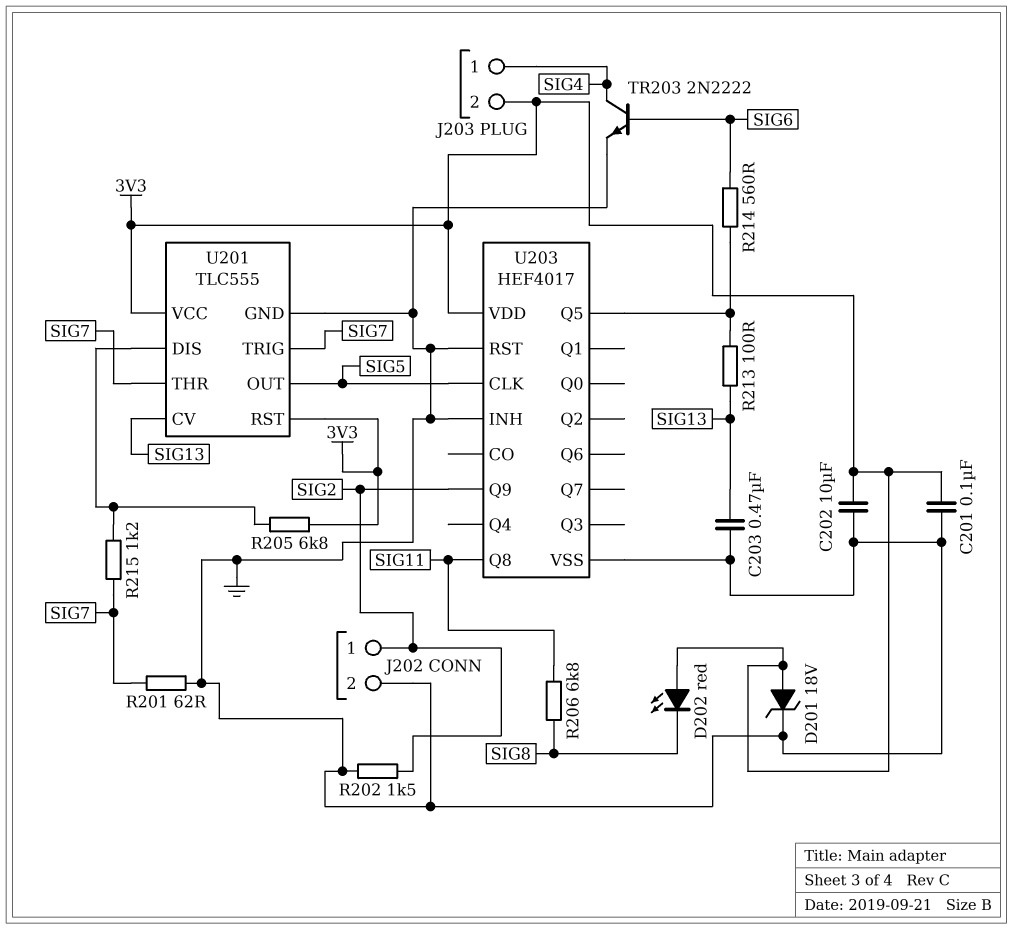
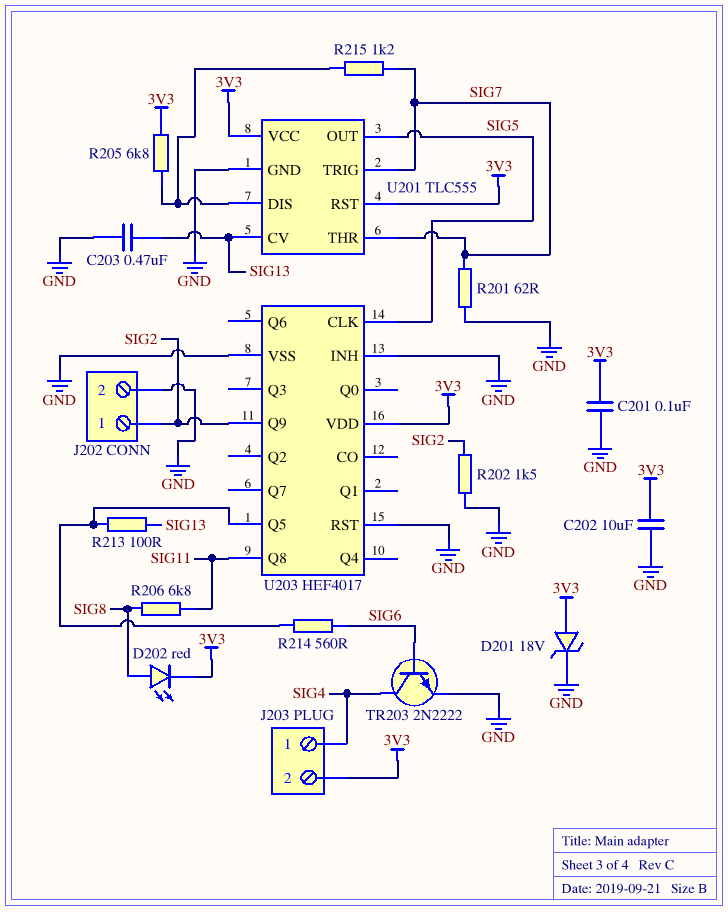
D202: LED red (A 3V3, K SIG8) -> LED red (A SIG8, K 3V3)

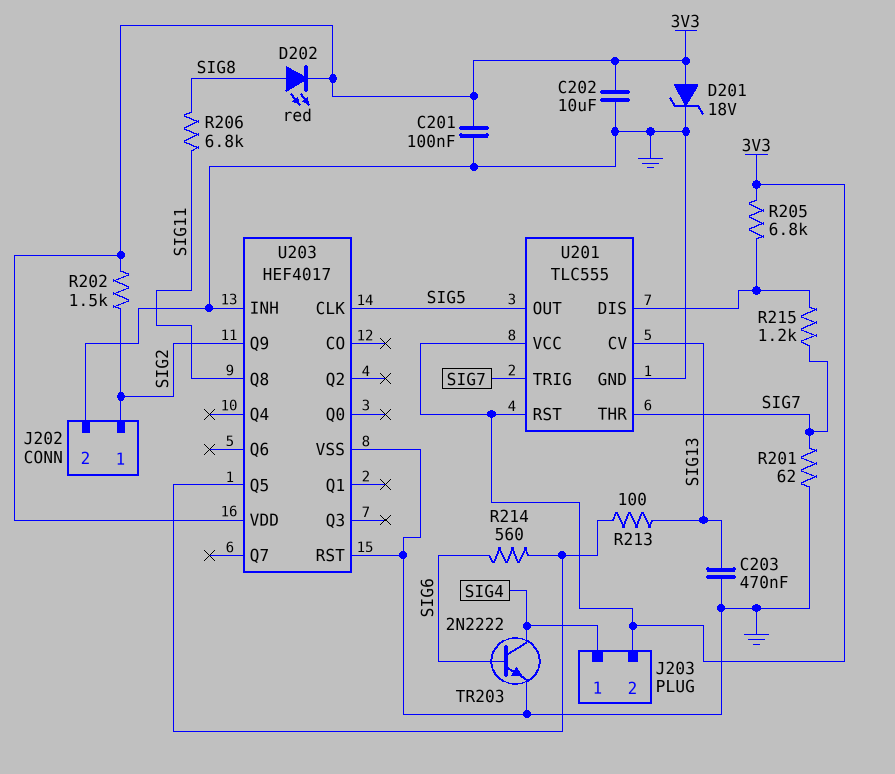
R202: 1.5k (GND, SIG2) -> 1.5k (3V3, SIG2)

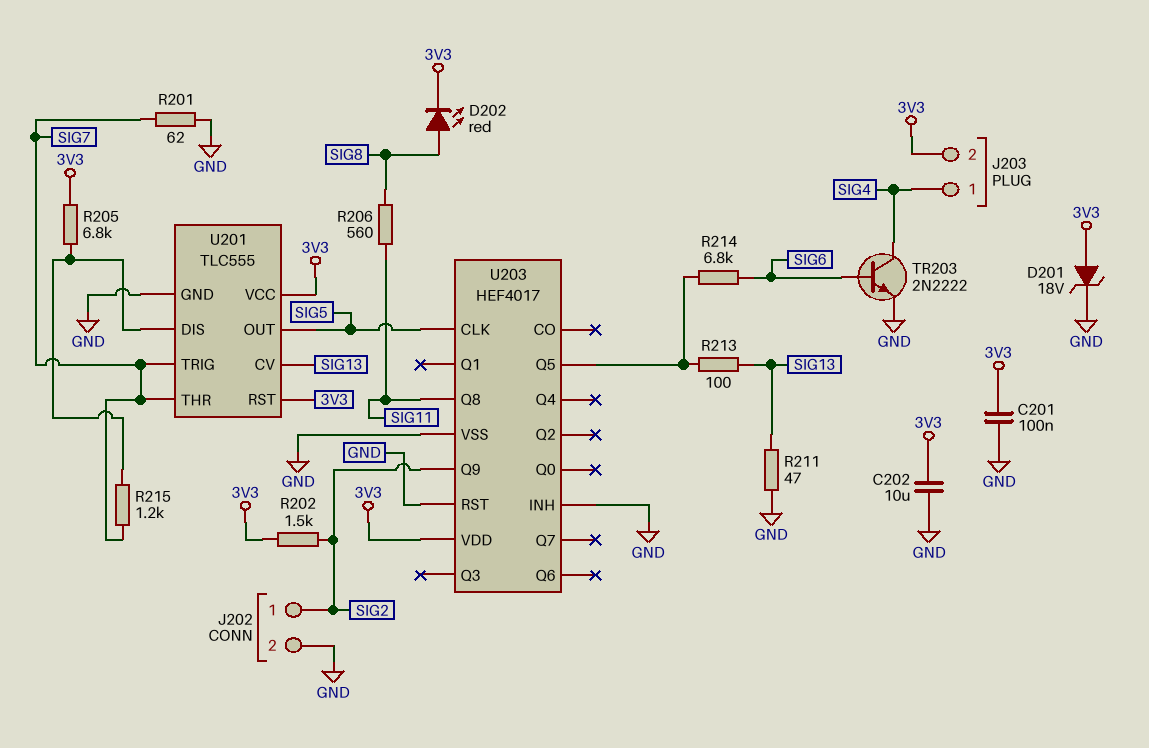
C203: 470nF (GND, SIG13) -> none
R206: 6.8k (SIG8, SIG11) -> 560 (SIG8, SIG11)
R211: none -> 47 (GND, SIG13)
R214: 560 (SIG6, U203/Q5) -> 6.8k (SIG6, U203/Q5)

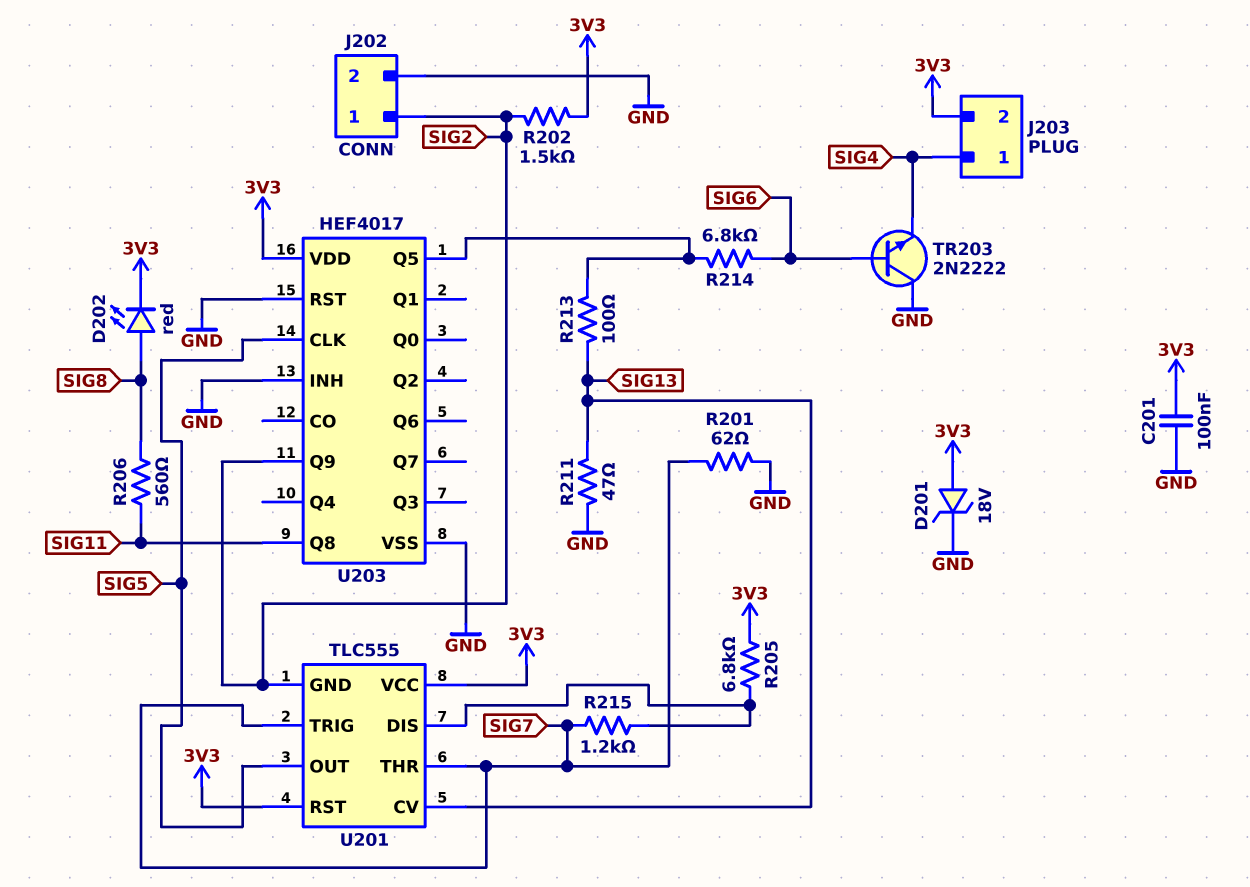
C202: 10uF (3V3, GND) -> none
TR203: NPN 2N2222 (B SIG6, C SIG4, E GND) -> NPN 2N2222 (B SIG6, C GND, E SIG4)
U201 pin GND: GND -> SIG2

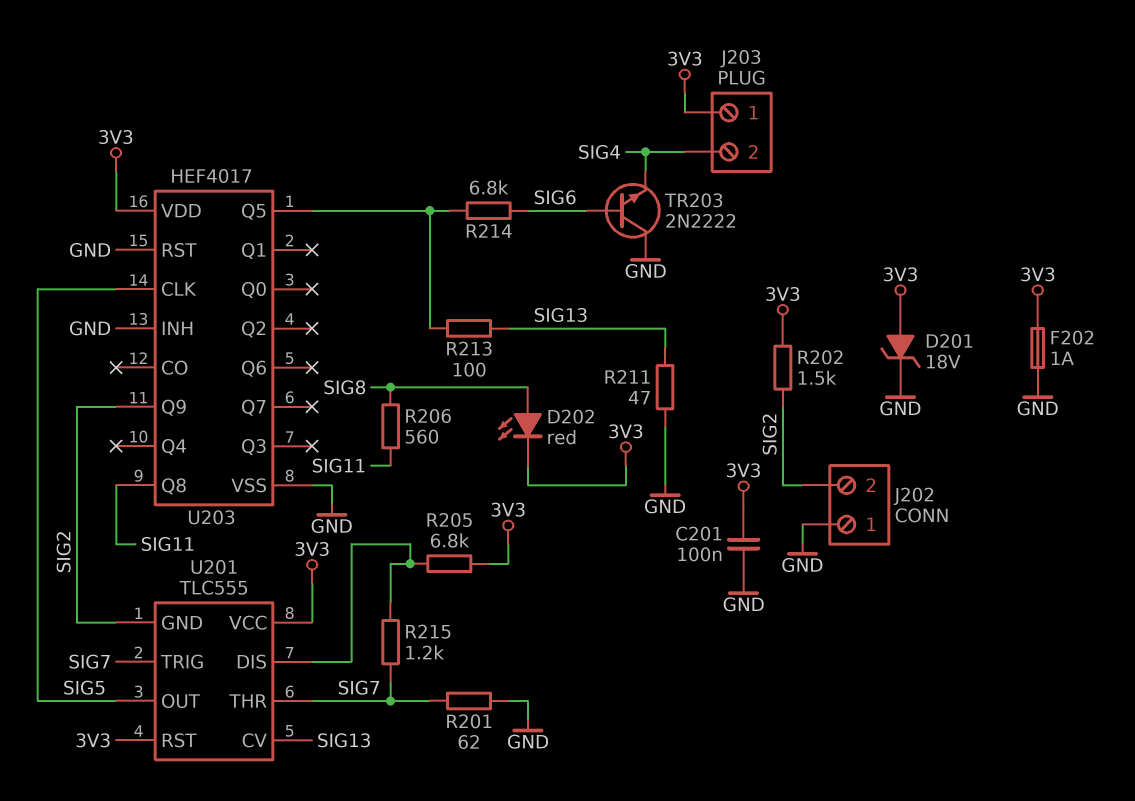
F202: none -> 1A (3V3, GND)
J202 pin 1: SIG2 -> GND
J202 pin 2: GND -> SIG2
J203 pin 1: SIG4 -> 3V3
J203 pin 2: 3V3 -> SIG4

